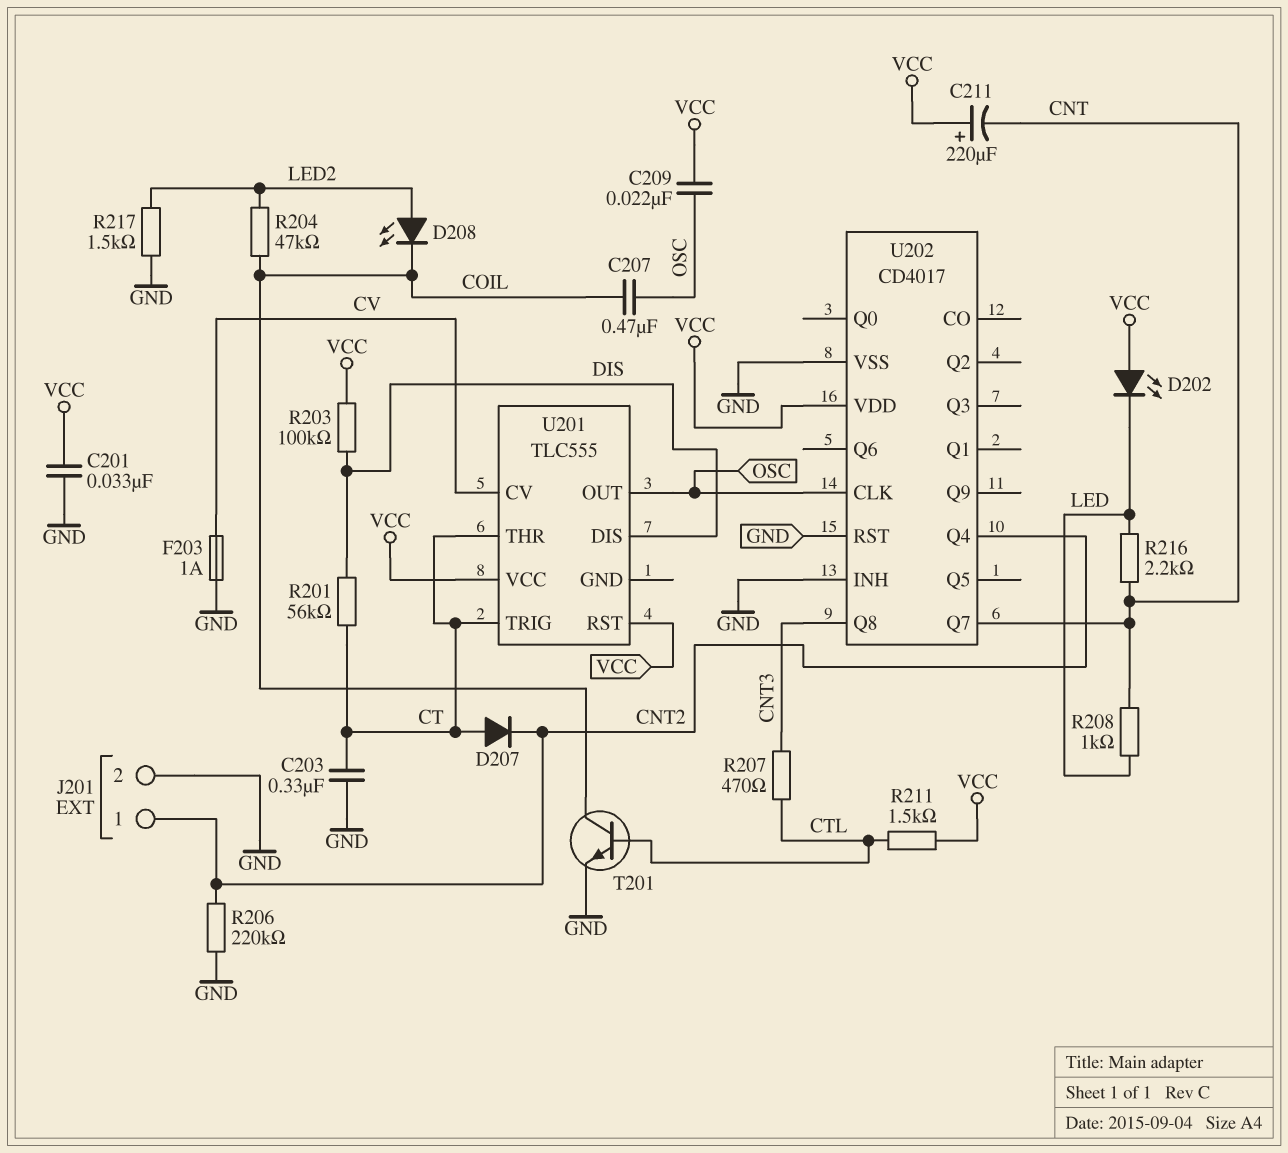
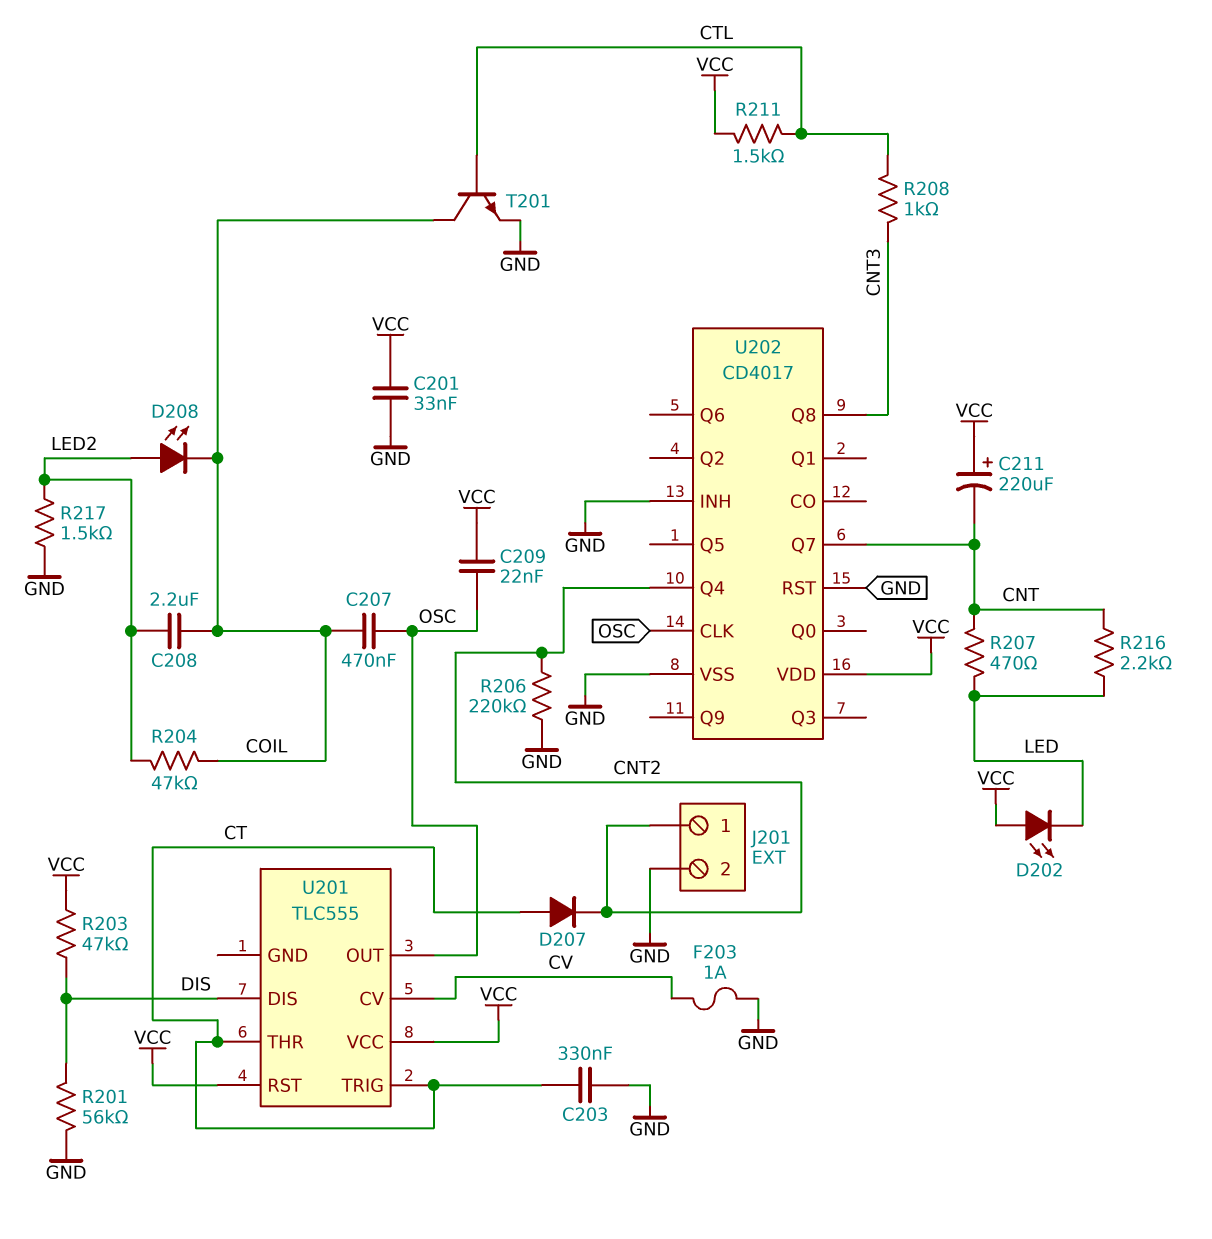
C208: none -> 2.2uF (COIL, LED2)
R201: 56k (CT, DIS) -> 56k (DIS, GND)
R203: 100k (DIS, VCC) -> 47k (DIS, VCC)
R207: 470 (CNT3, CTL) -> 470 (CNT, LED)
R208: 1k (CNT, LED) -> 1k (CNT3, CTL)

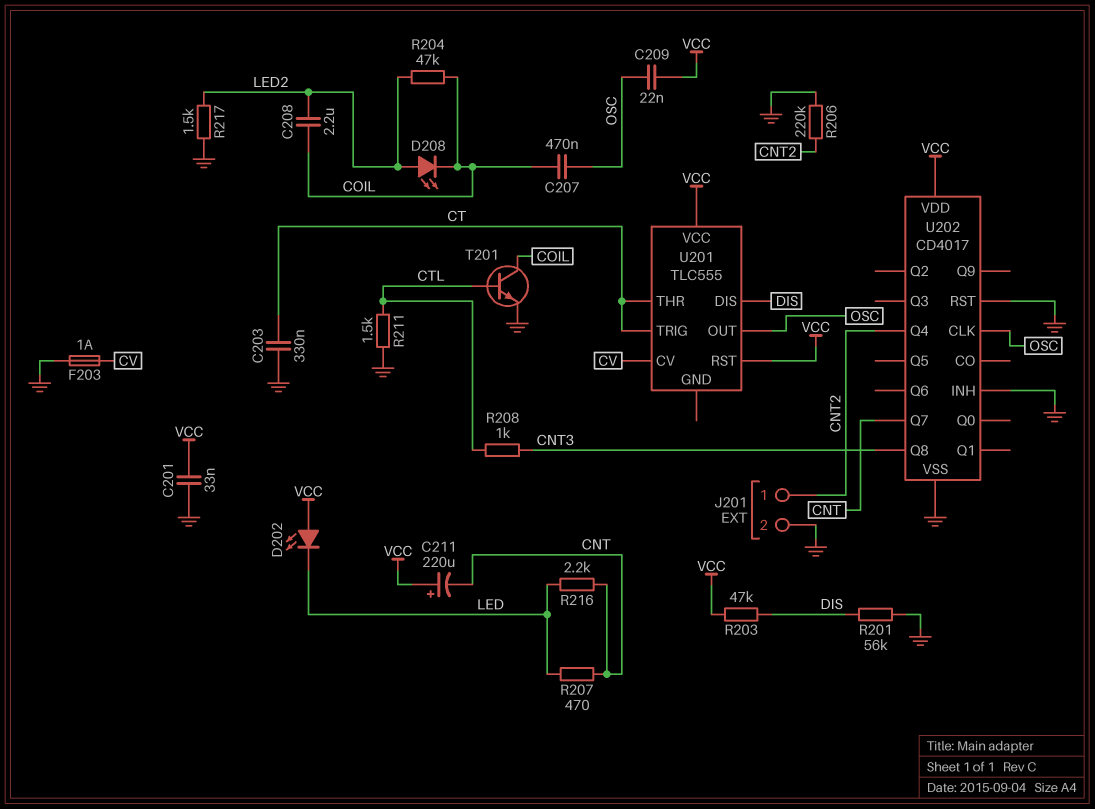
D207: diode (A CT, K CNT2) -> none
R211: 1.5k (CTL, VCC) -> 1.5k (CTL, GND)

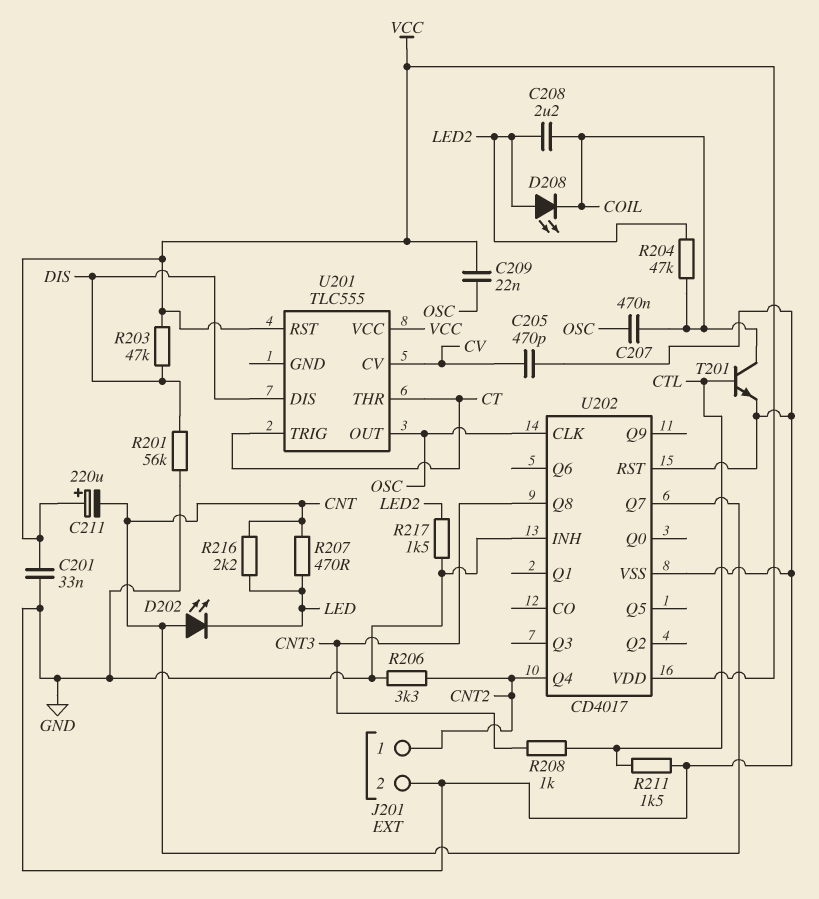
C203: 330nF (CT, GND) -> none
C205: none -> 470pF (CV, GND)
D202: LED (A VCC, K LED) -> LED (A CNT, K LED)
F203: 1A (CV, GND) -> none
R206: 220k (CNT2, GND) -> 3.3k (CNT2, GND)

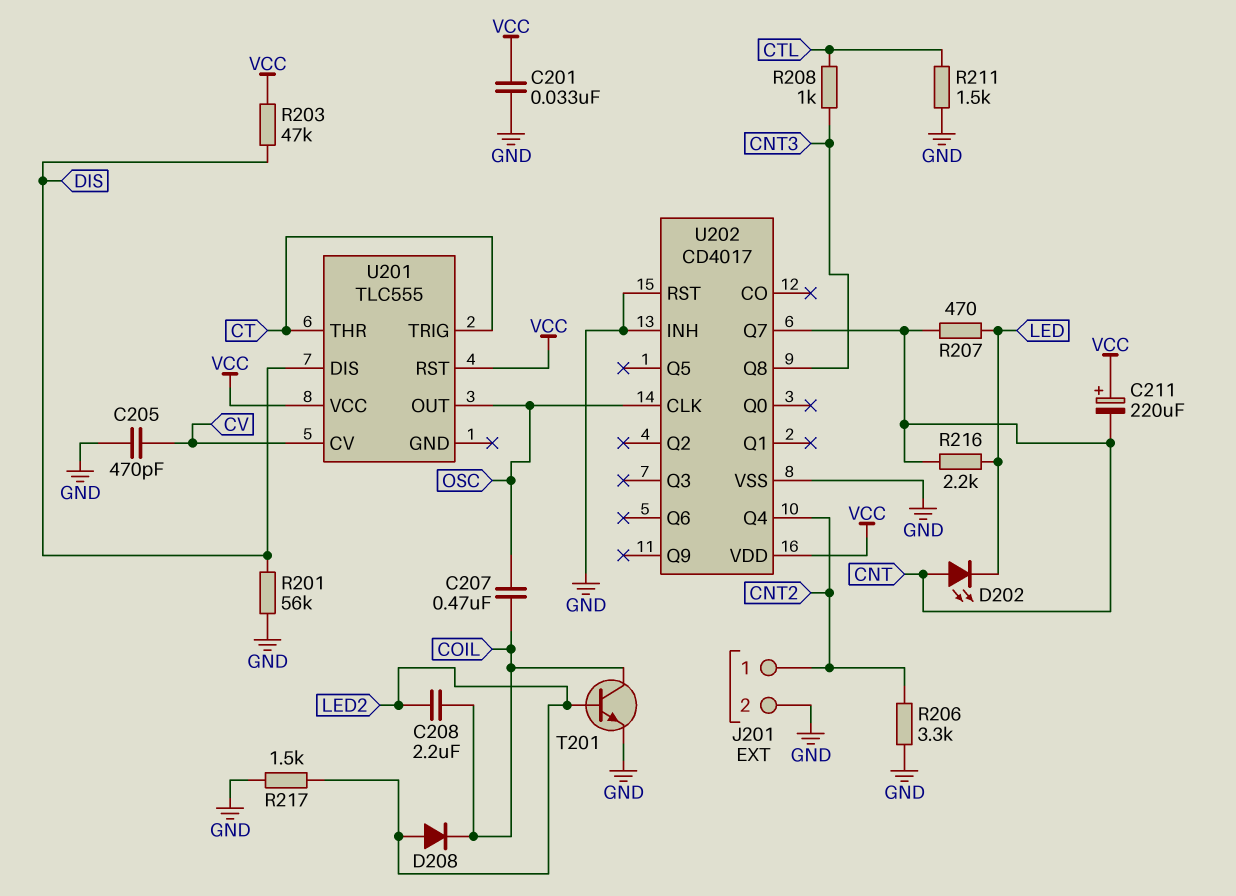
C209: 22nF (OSC, VCC) -> none
D208: LED (A LED2, K COIL) -> diode (A LED2, K COIL)
R204: 47k (COIL, LED2) -> none
T201: NPN (B CTL, C COIL, E GND) -> NPN (B LED2, C COIL, E GND)

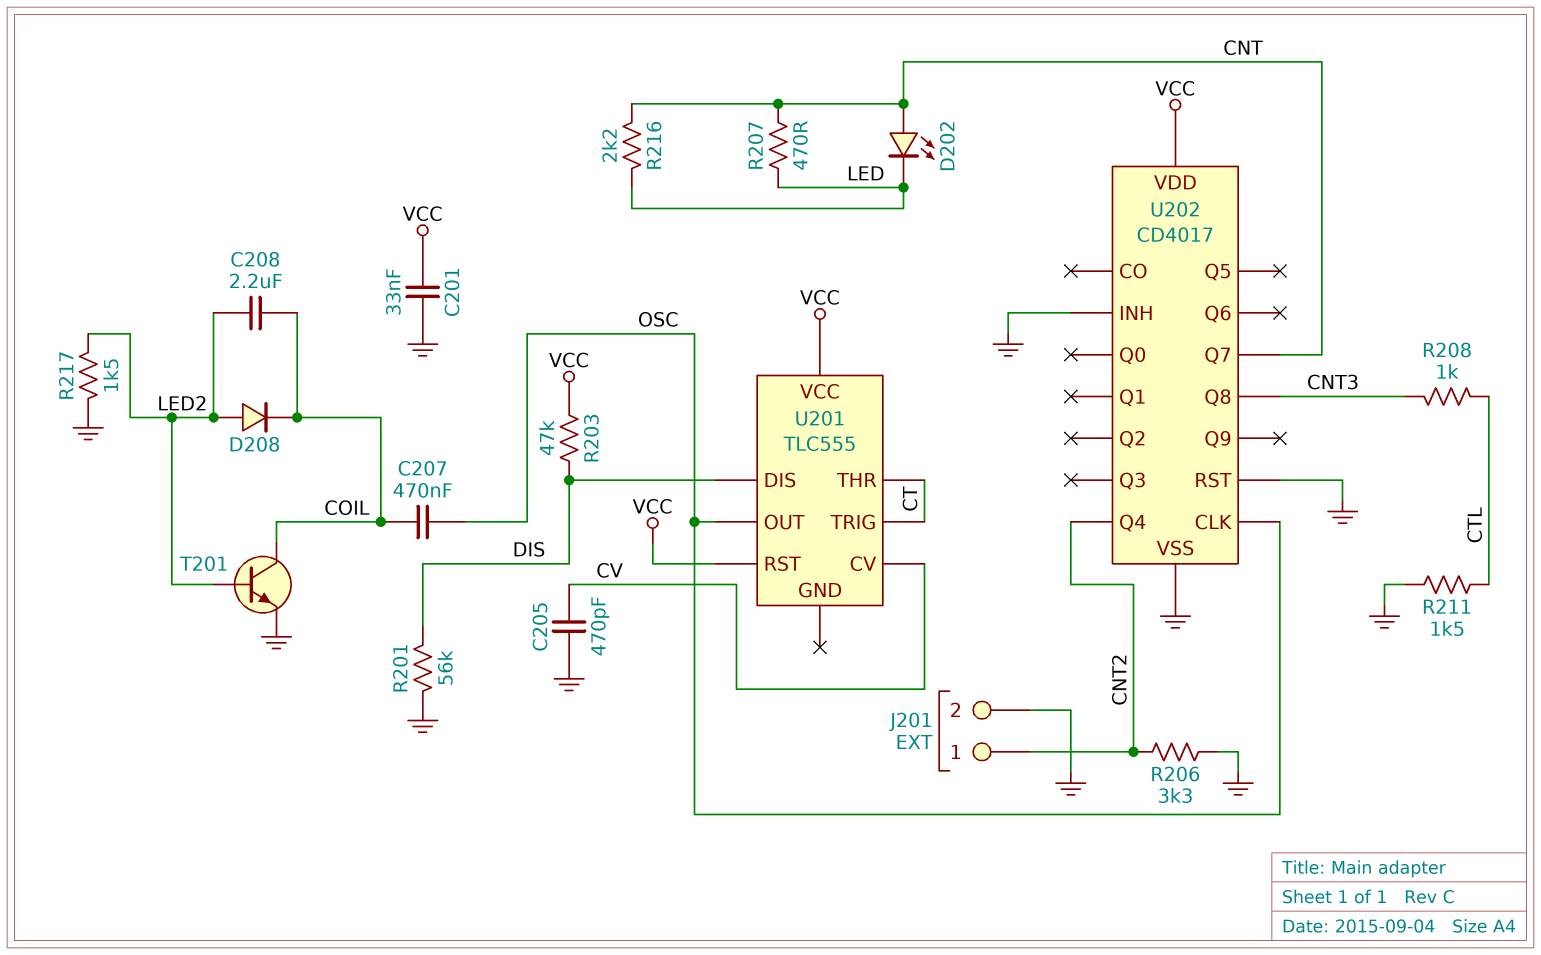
C211: 220uF (plus VCC, minus CNT) -> none

